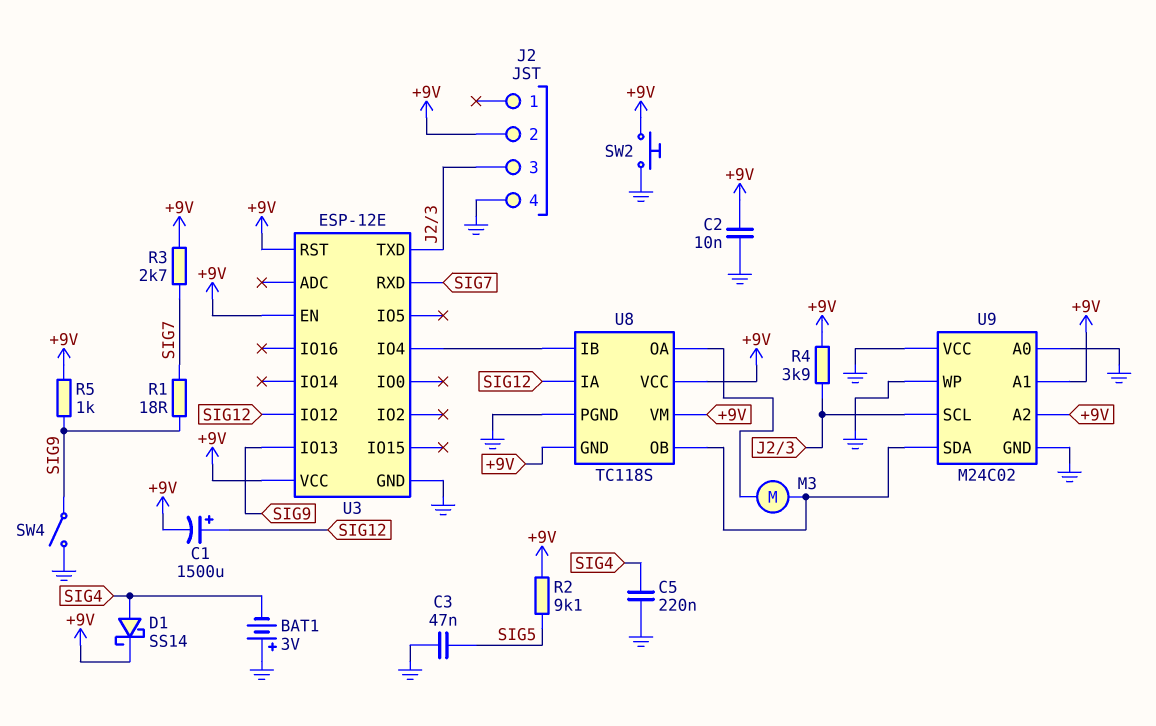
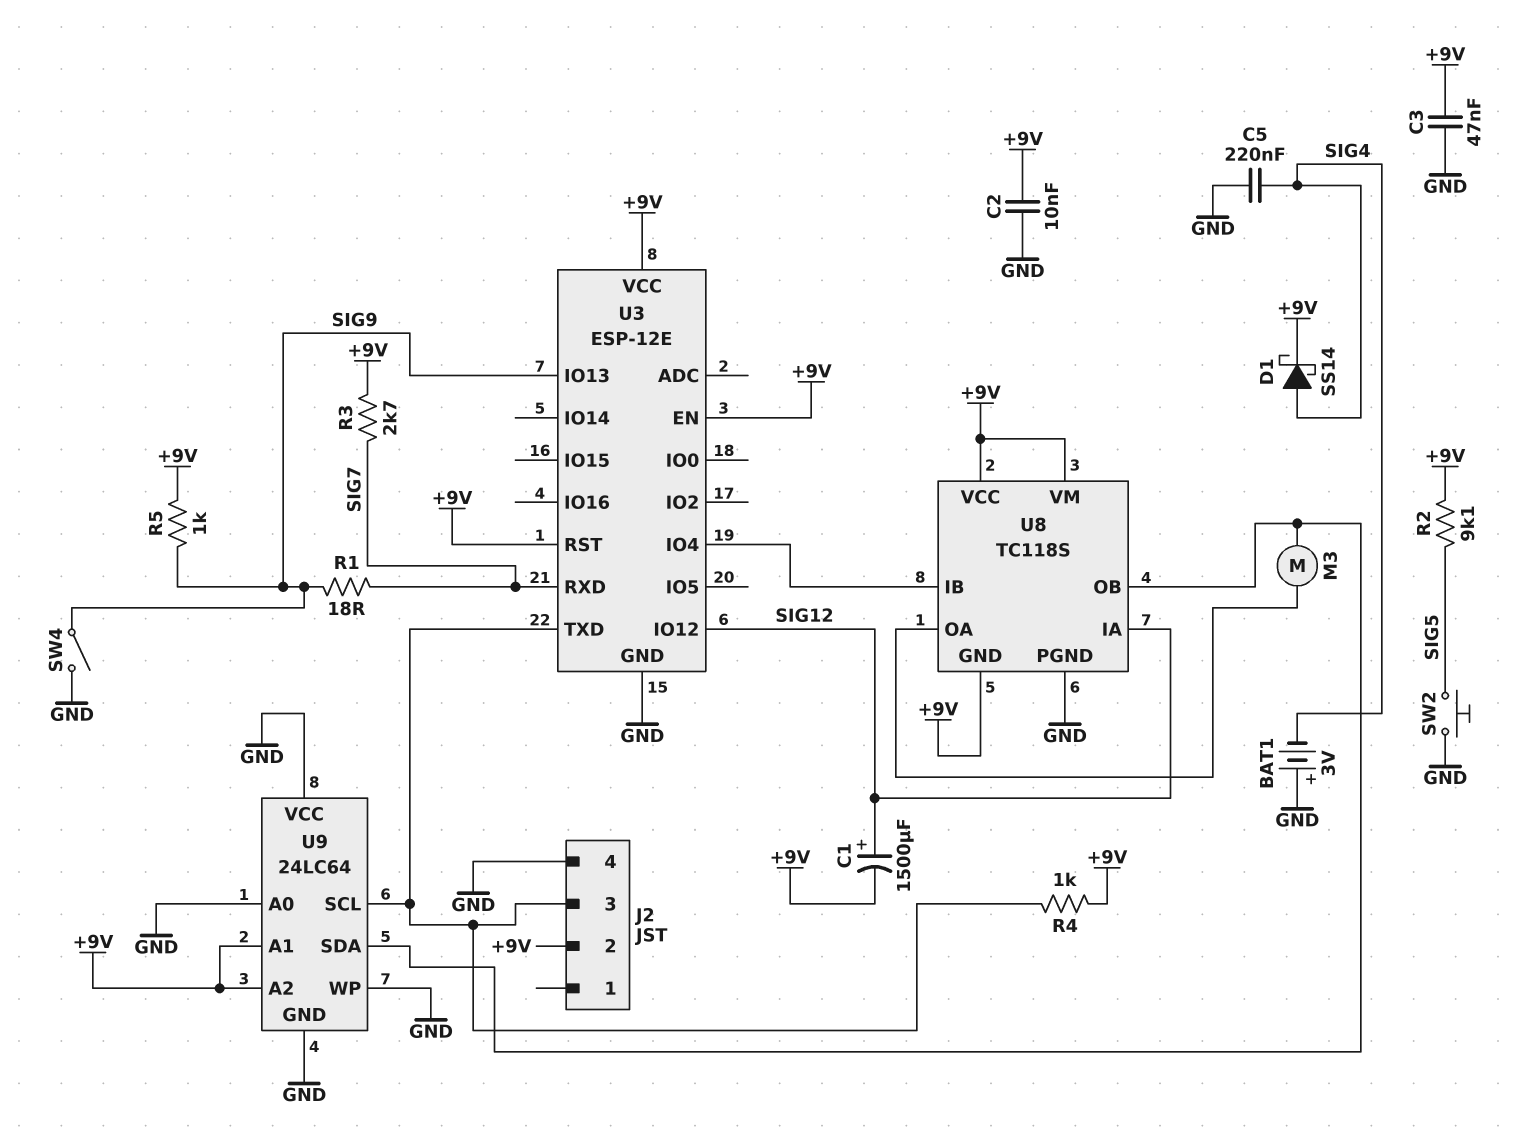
C3: 47nF (GND, SIG5) -> 47nF (+9V, GND)
R4: 3.9k (+9V, J2/3) -> 1k (+9V, J2/3)
SW2: button (+9V, GND) -> button (GND, SIG5)
U9: M24C02 -> 24LC64

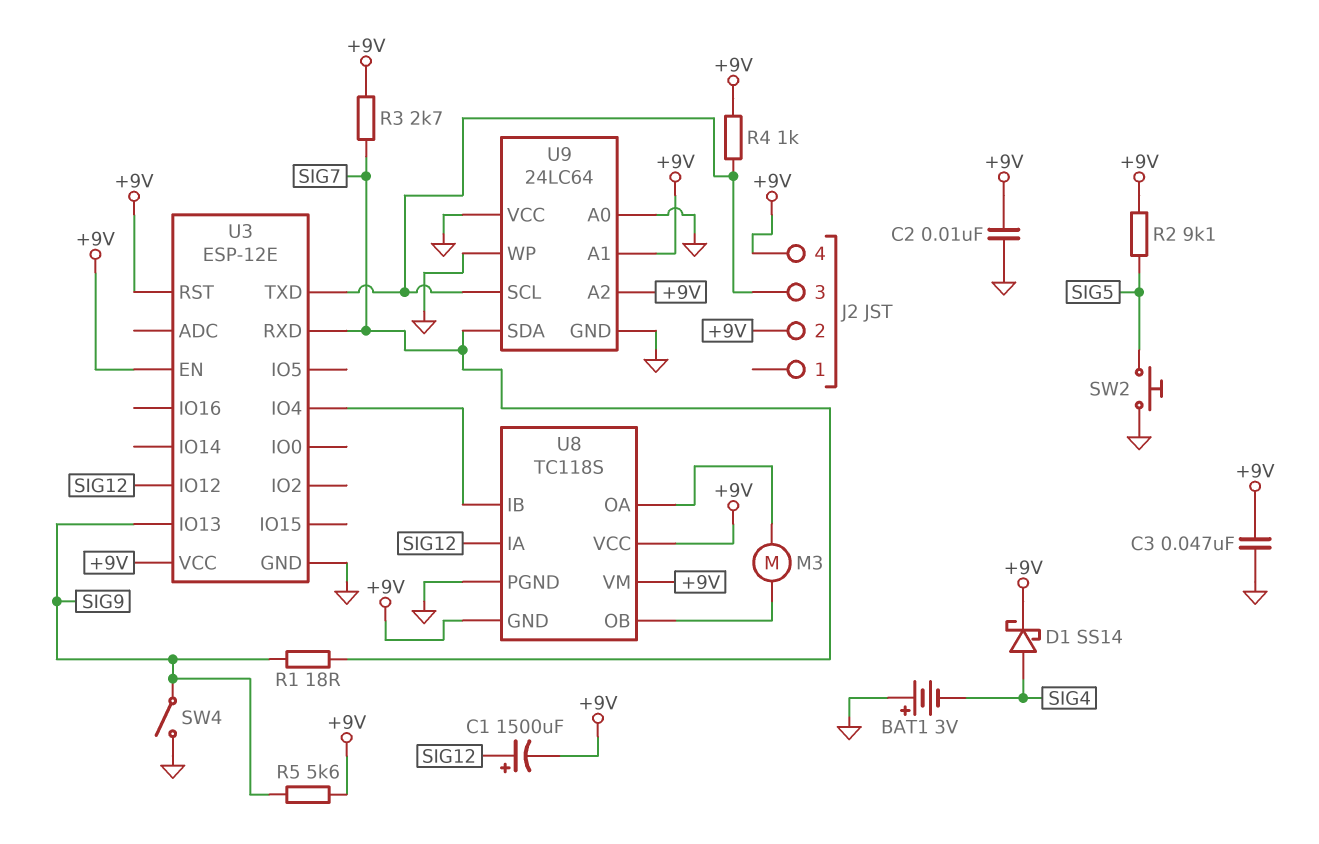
C5: 220nF (GND, SIG4) -> none
J2 pin 4: GND -> +9V
R5: 1k (+9V, SIG9) -> 5.6k (+9V, SIG9)
U9 pin SDA: U8/OB -> SIG7

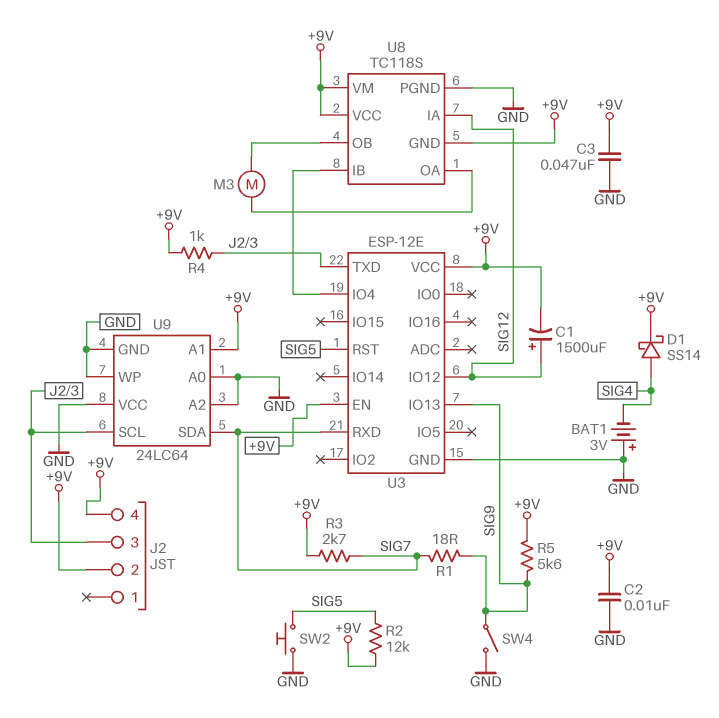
R2: 9.1k (+9V, SIG5) -> 12k (+9V, SIG5)
U3 pin RST: +9V -> SIG5
U9 pin A2: +9V -> GND

